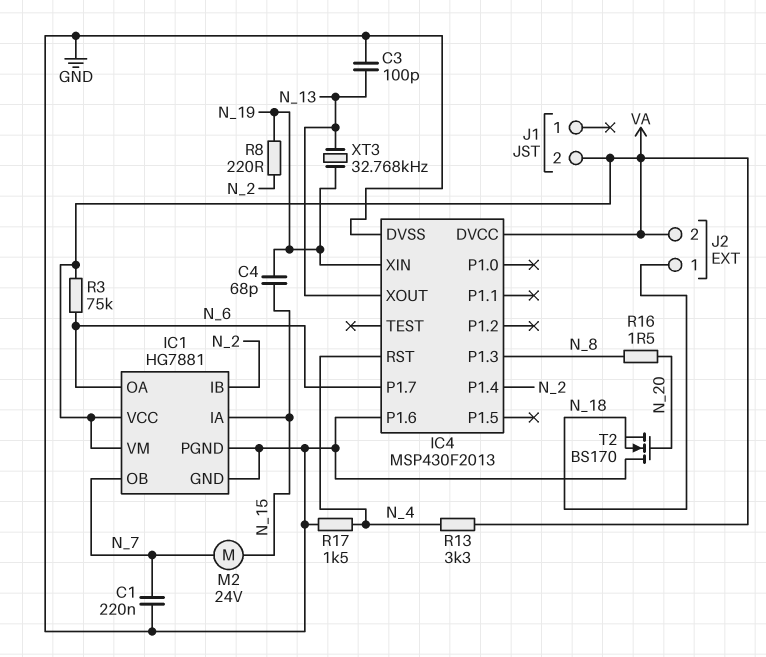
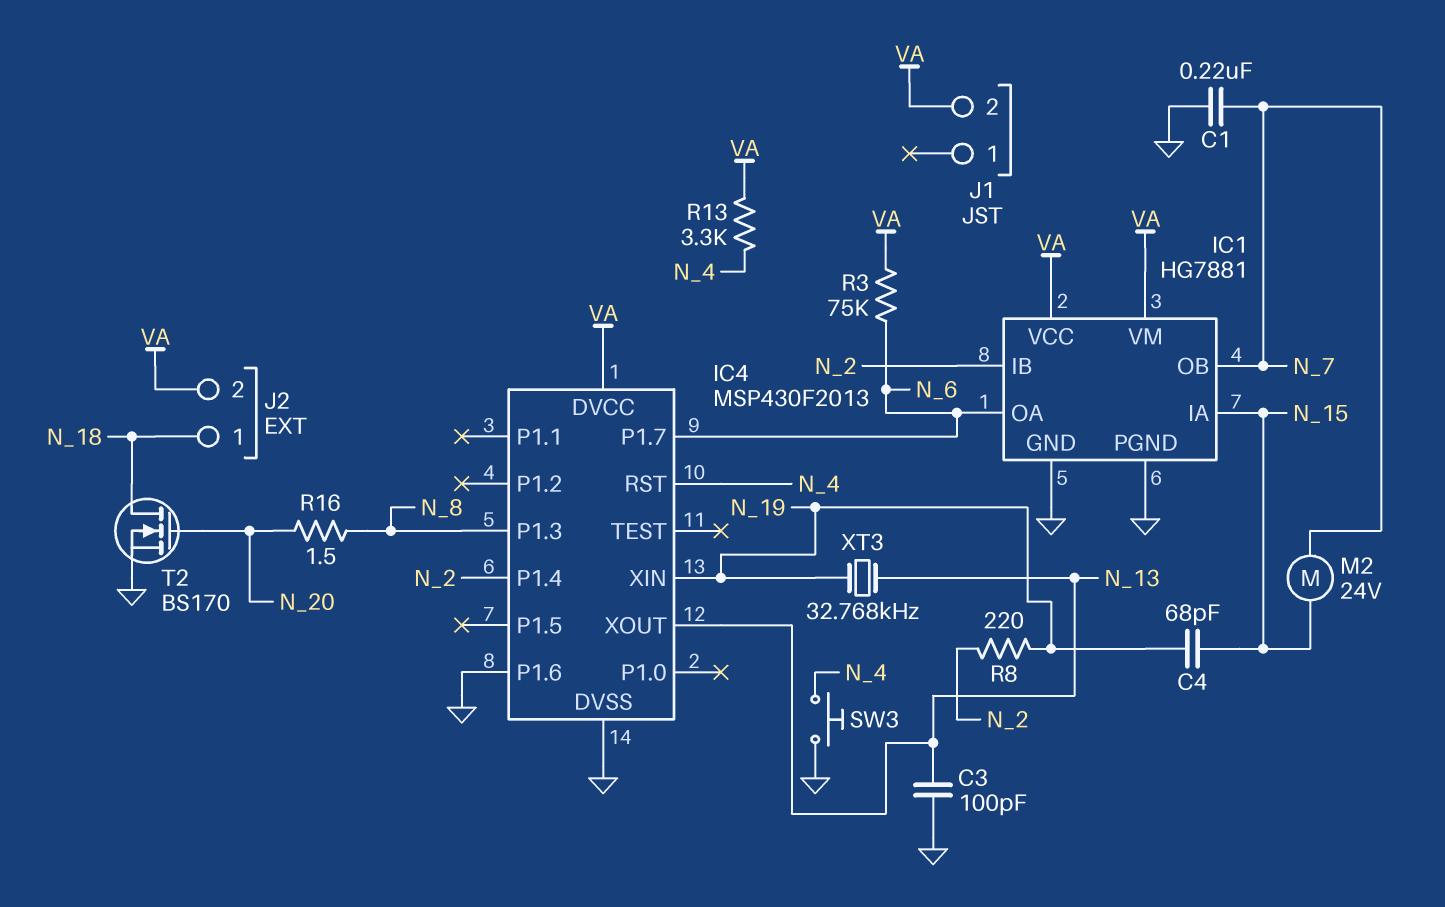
R17: 1.5k (GND, N_4) -> none
SW3: none -> button (GND, N_4)
T2: NMOS BS170 (G N_20, D GND, S N_18) -> NMOS BS170 (G N_20, D N_18, S GND)

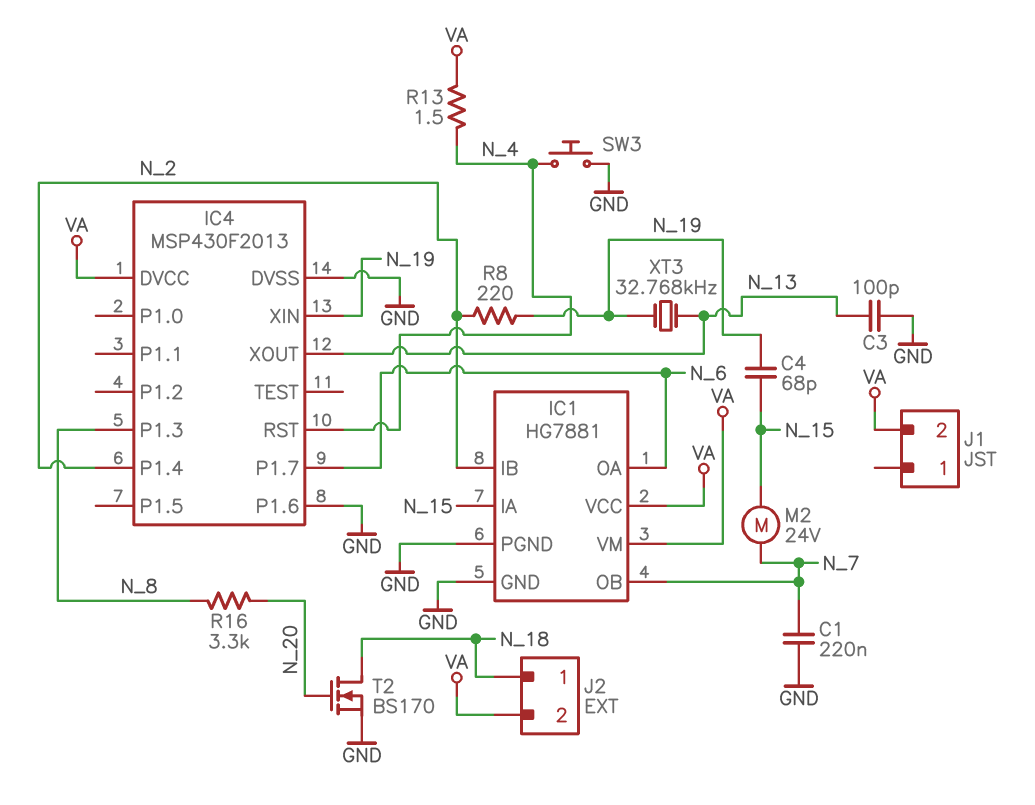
R3: 75k (N_6, VA) -> none
R13: 3.3k (N_4, VA) -> 1.5 (N_4, VA)
R16: 1.5 (N_8, N_20) -> 3.3k (N_8, N_20)

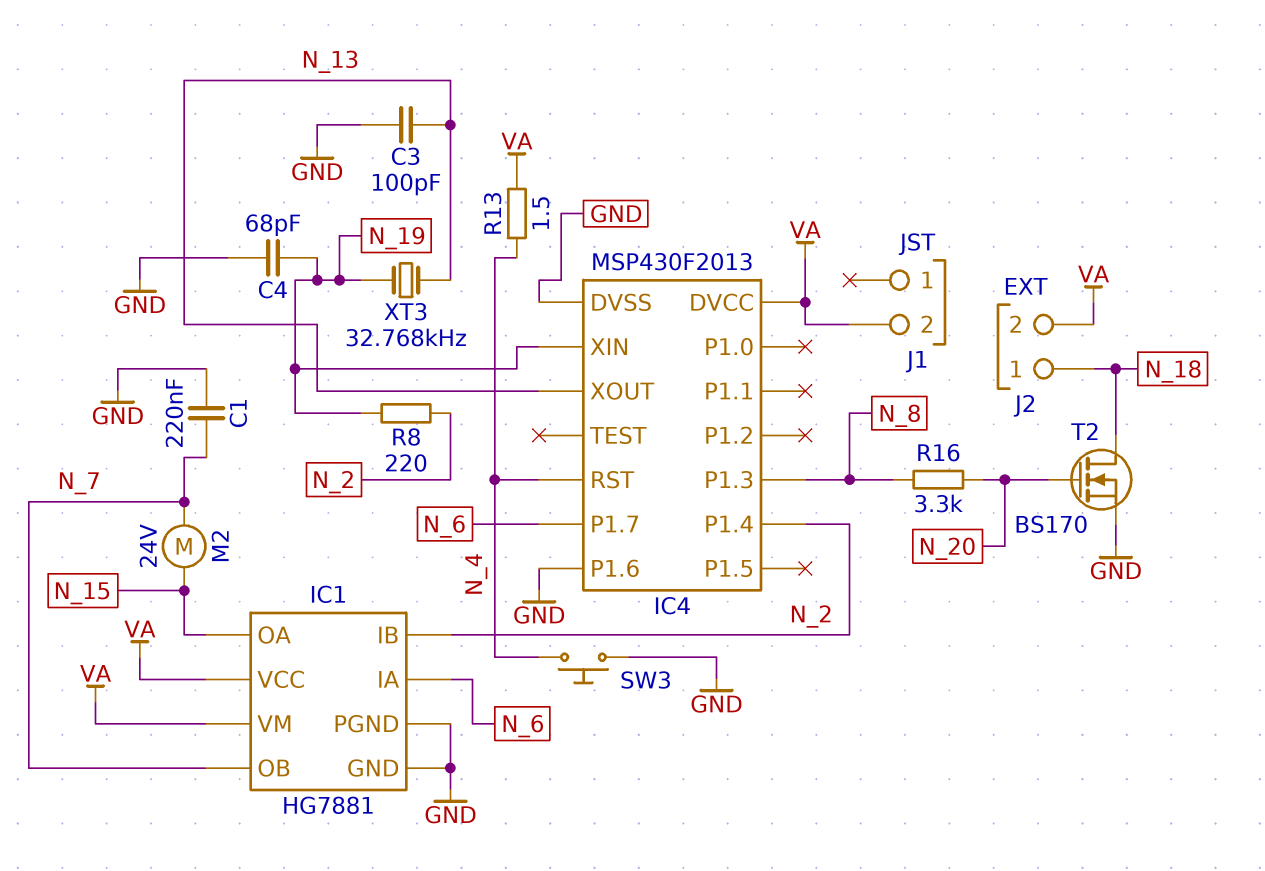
C4: 68pF (N_15, N_19) -> 68pF (GND, N_19)
IC1 pin IA: N_15 -> N_6
IC1 pin OA: N_6 -> N_15

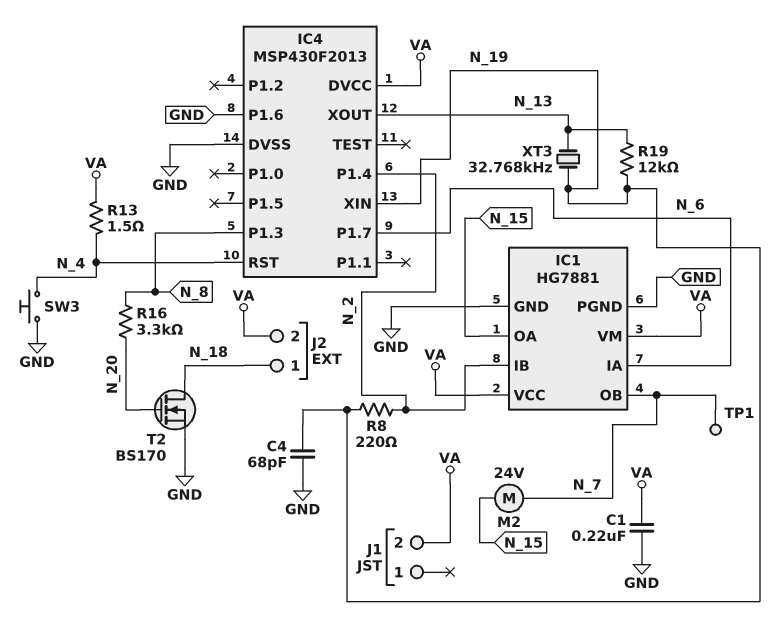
C1: 220nF (GND, N_7) -> 220nF (GND, VA)
C3: 100pF (GND, N_13) -> none
R19: none -> 12k (N_13, N_19)
TP1: none -> test point (N_7)

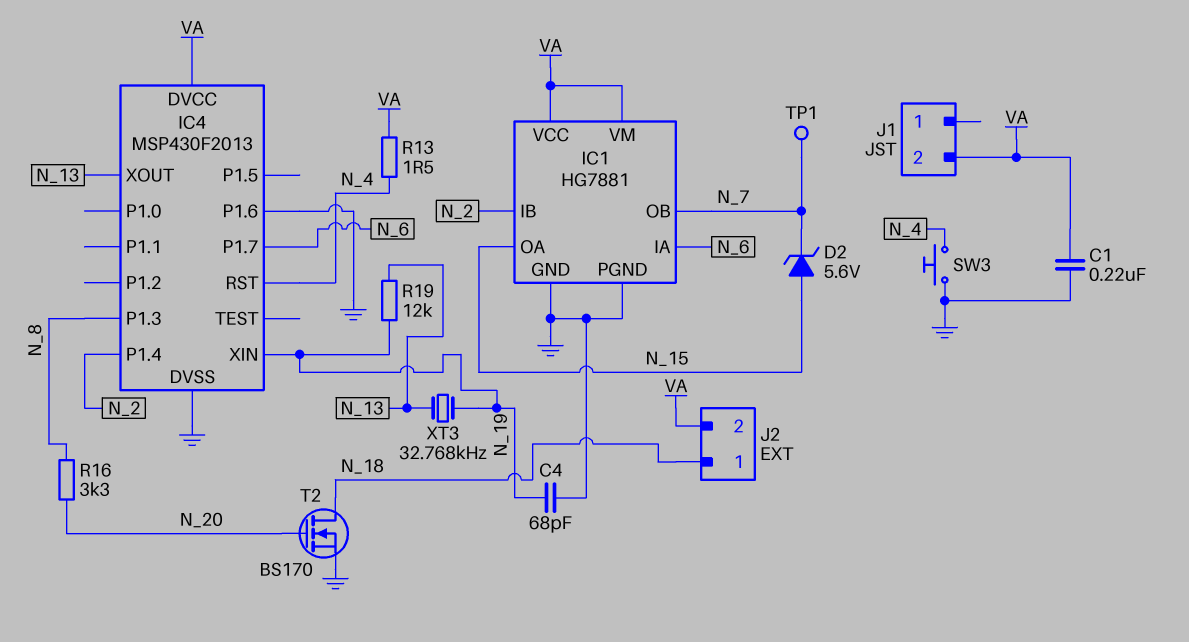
D2: none -> zener 5.6V (A N_15, K N_7)
M2: motor 24V (N_7, N_15) -> none
R8: 220 (N_2, N_19) -> none

